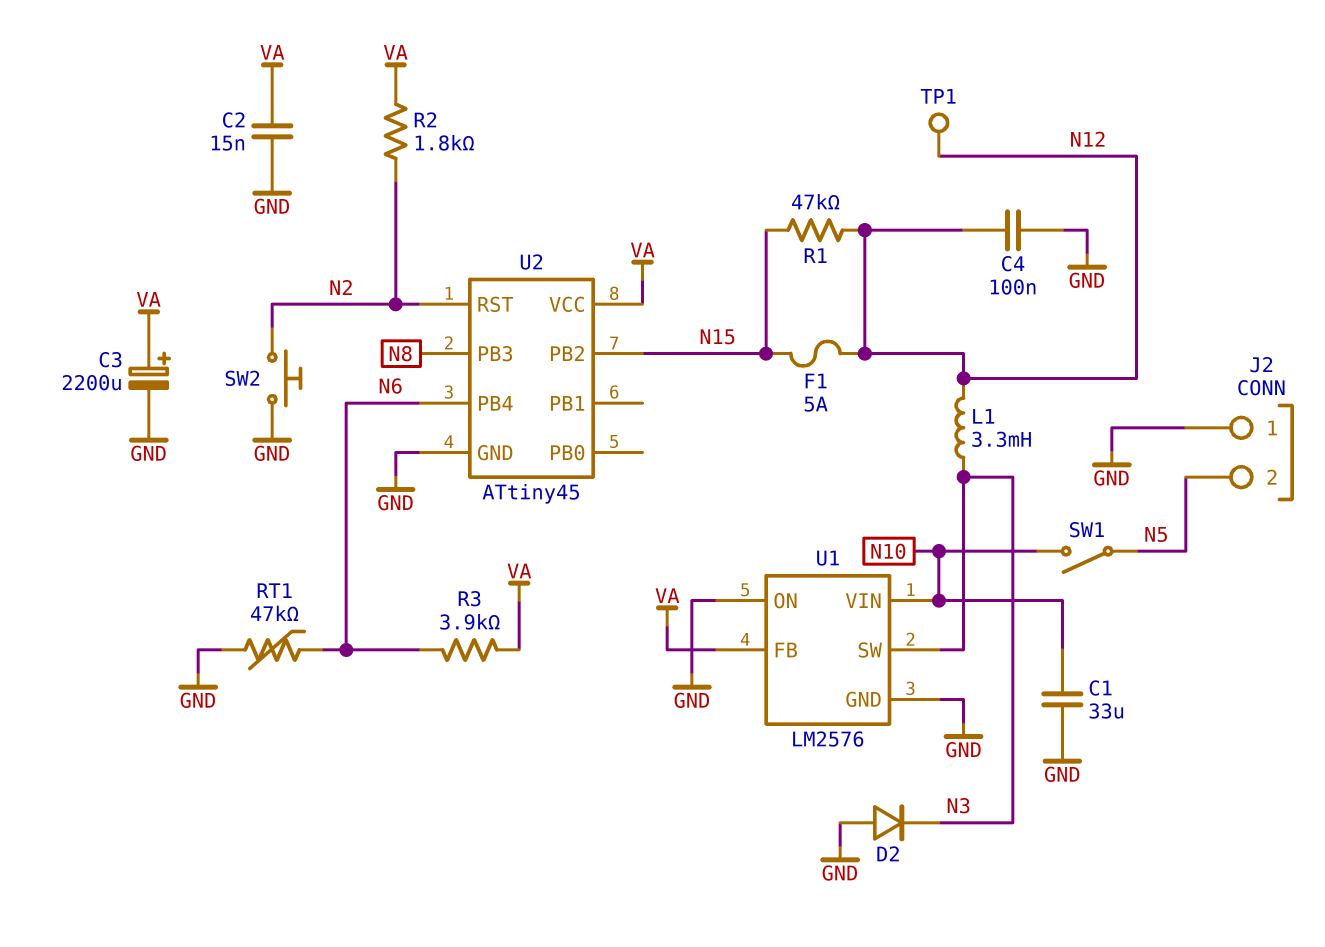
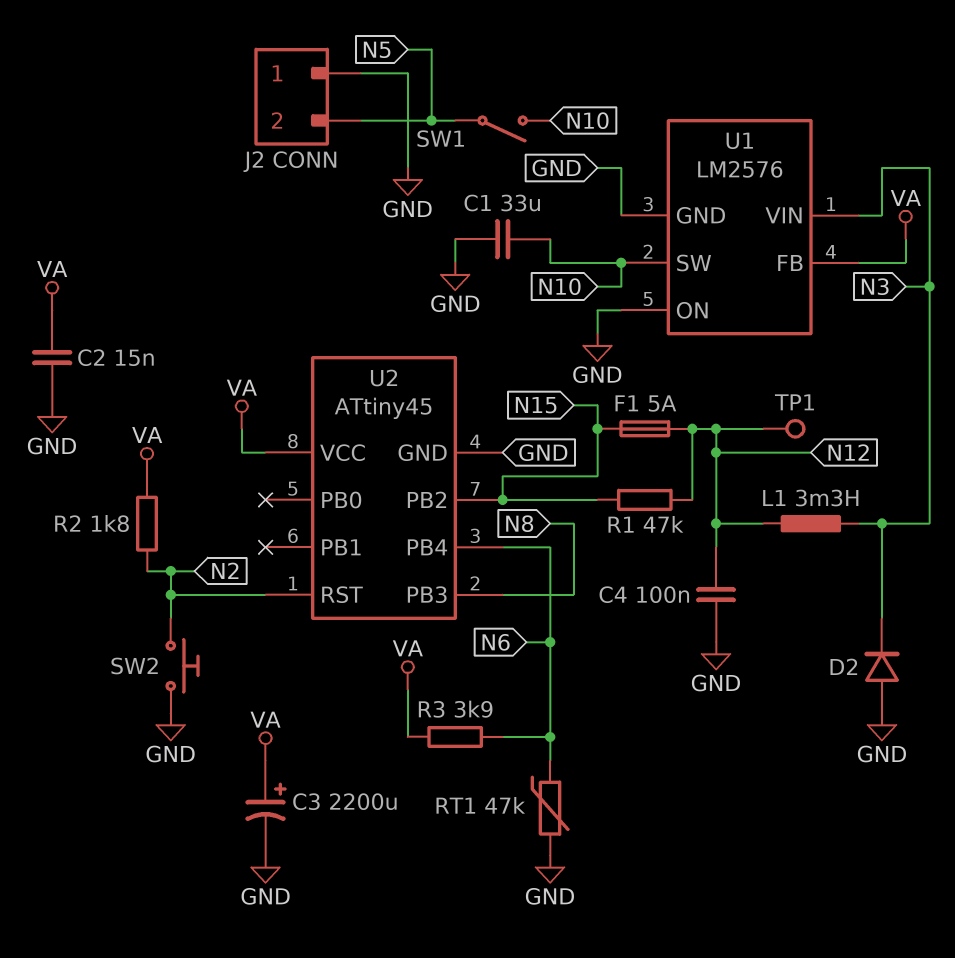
U1 pin SW: N3 -> N10
U1 pin VIN: N10 -> N3

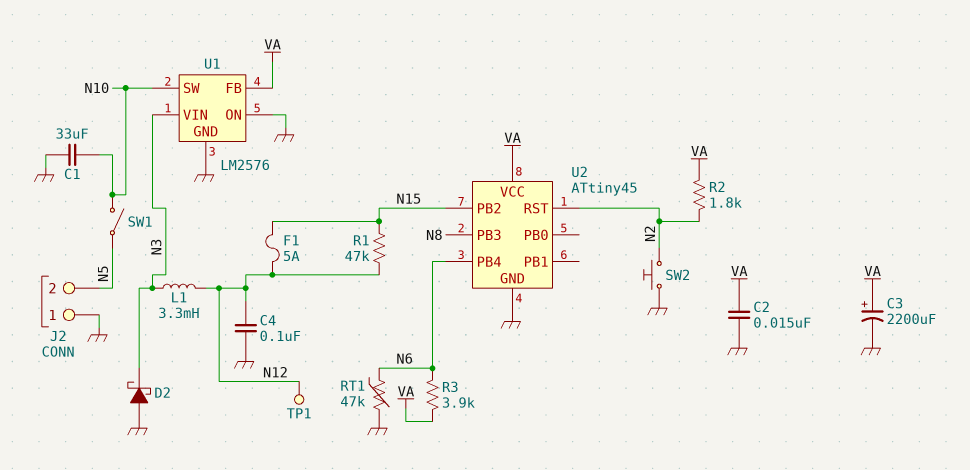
D2: diode (A GND, K N3) -> schottky (A GND, K N3)

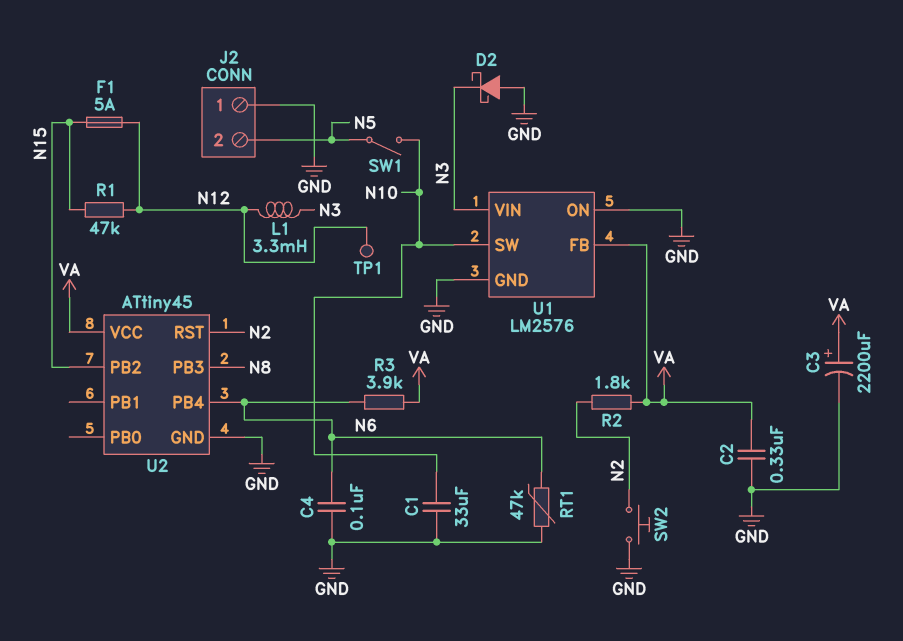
C2: 15nF (GND, VA) -> 330nF (GND, VA)
C4: 100nF (GND, N12) -> 100nF (GND, N6)

